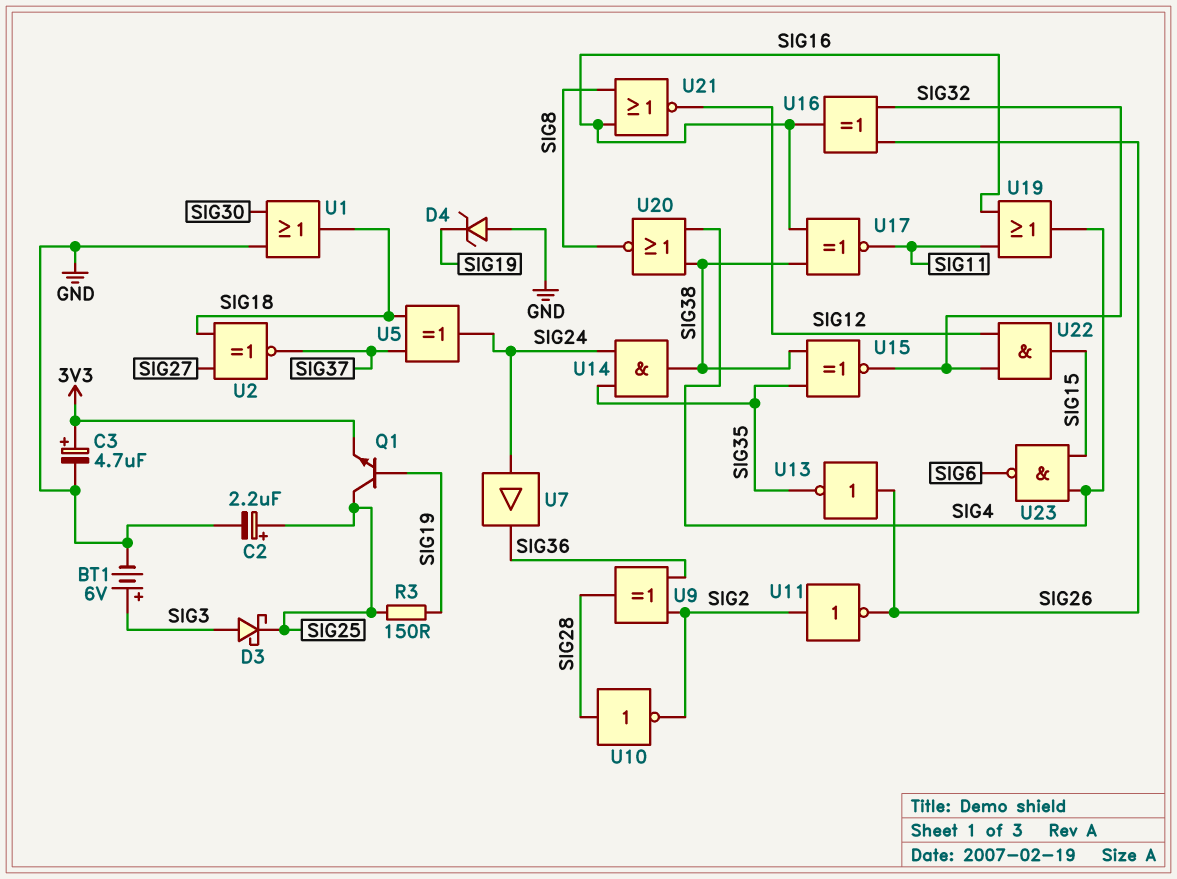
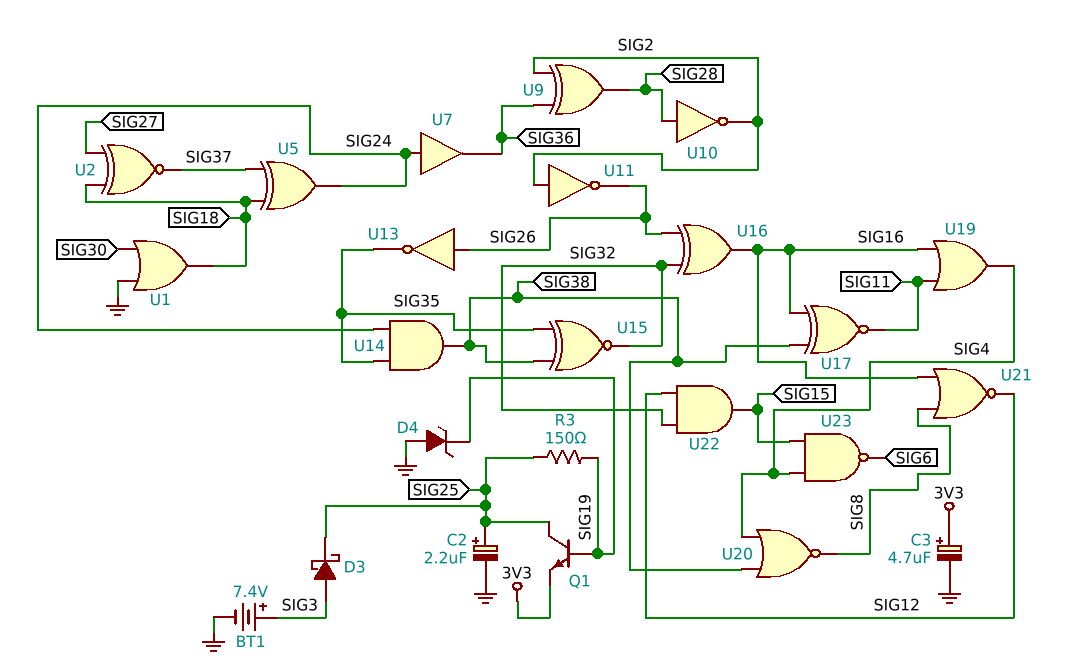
BT1: 6V (plus SIG3, minus GND) -> 7.4V (plus SIG3, minus GND)

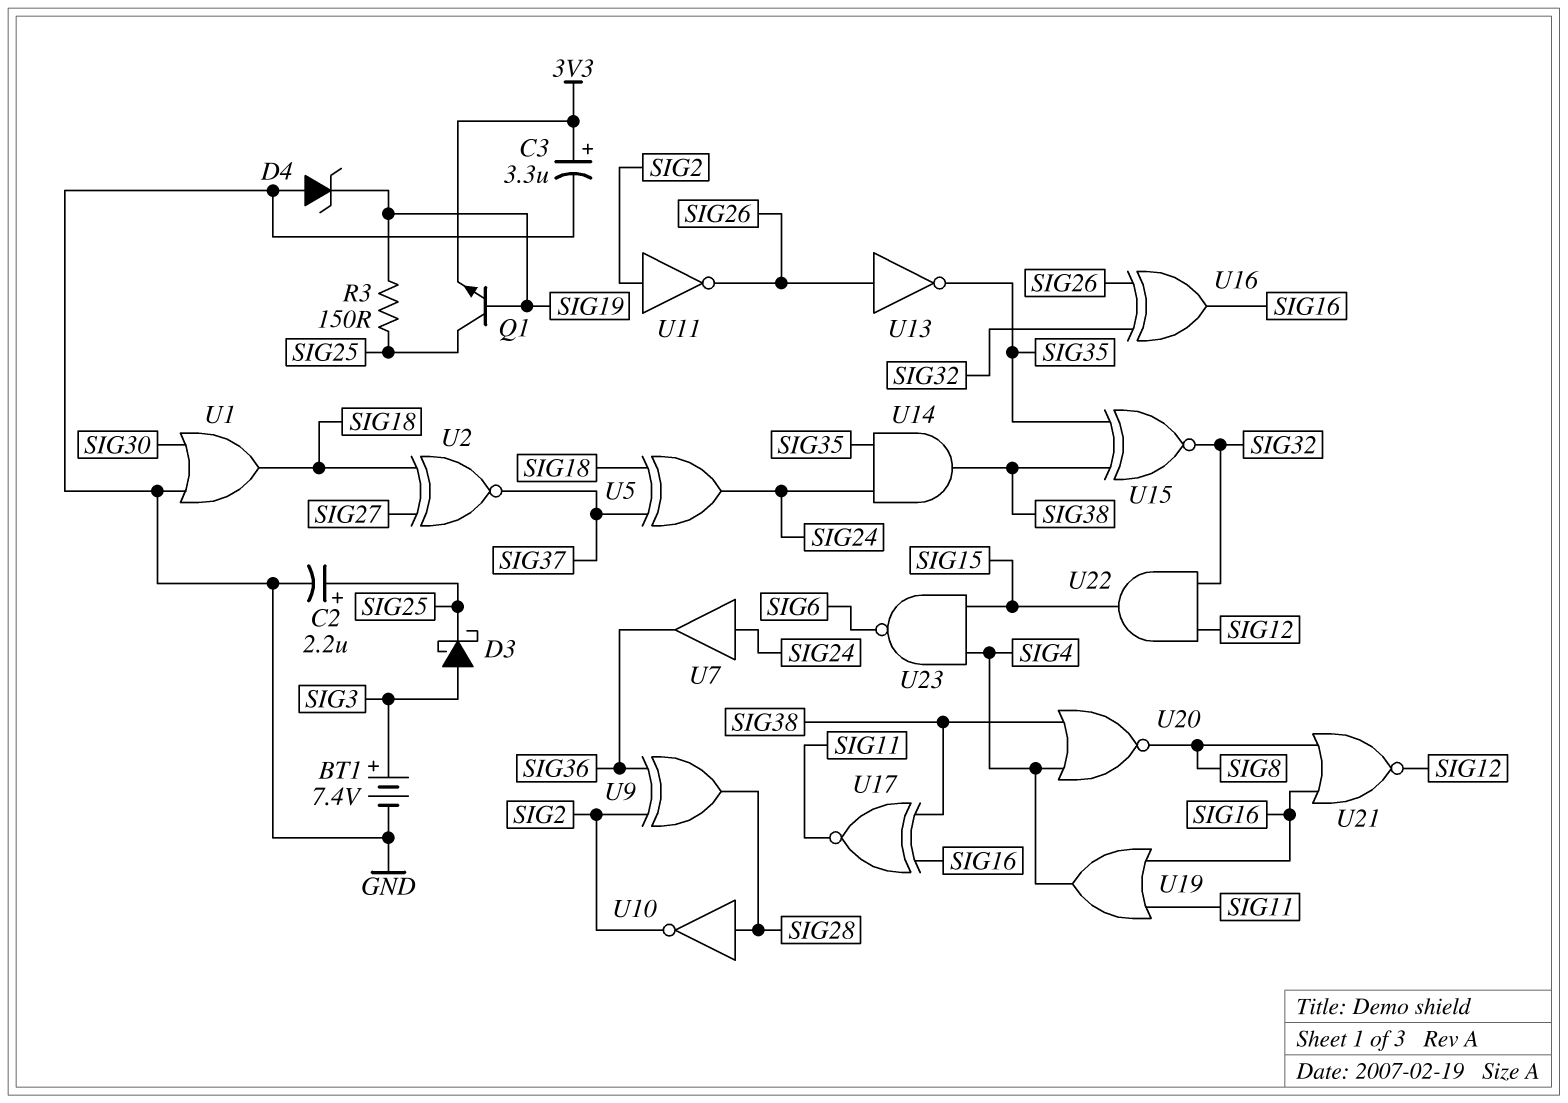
C3: 4.7uF (plus 3V3, minus GND) -> 3.3uF (plus 3V3, minus GND)

